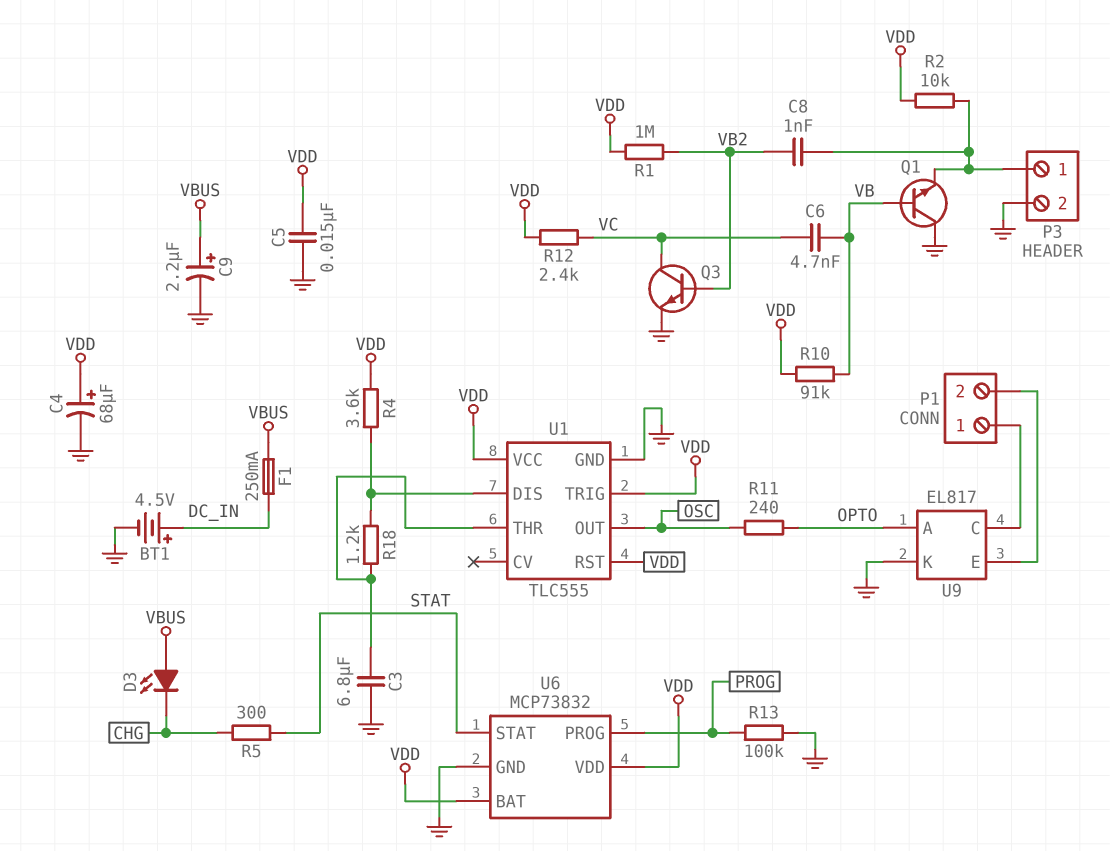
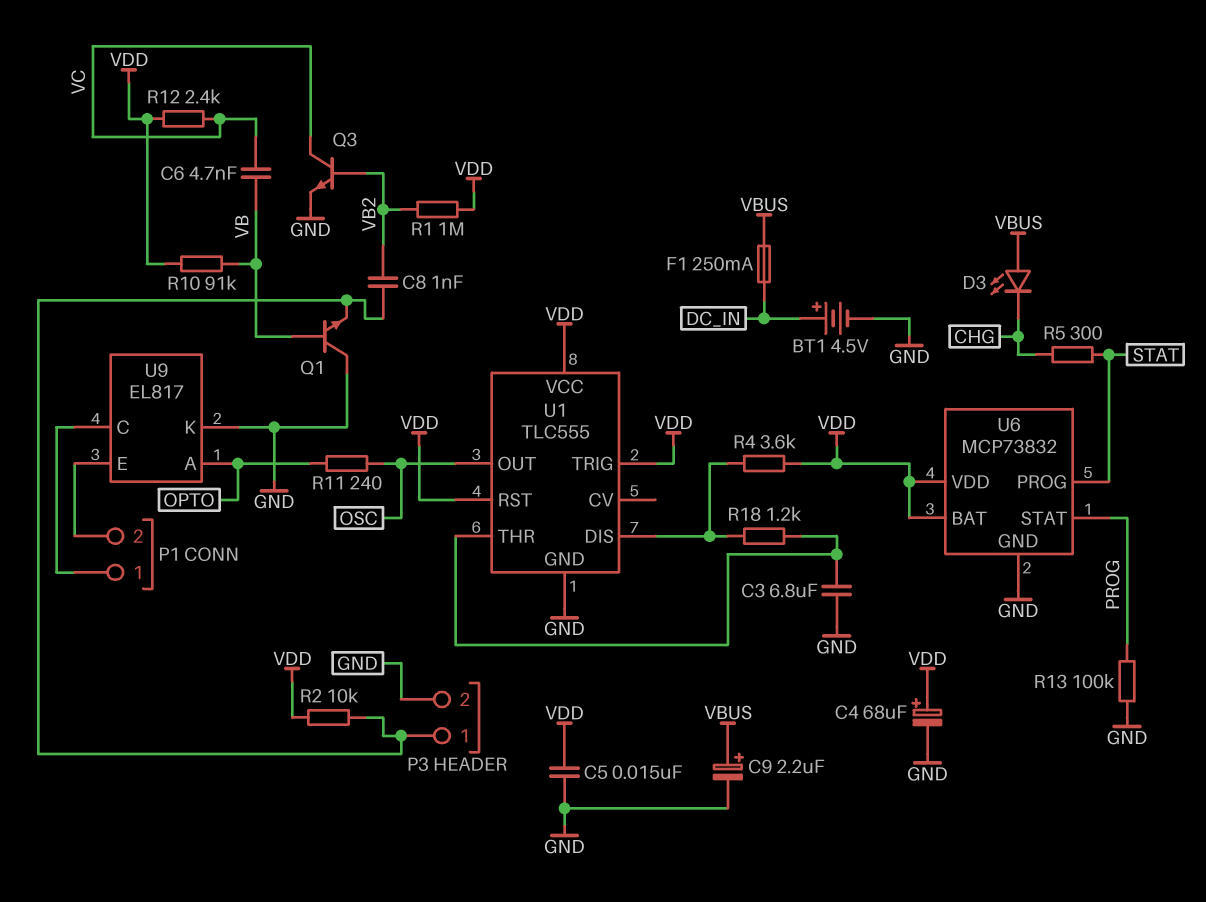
U6 pin PROG: PROG -> STAT
U6 pin STAT: STAT -> PROG

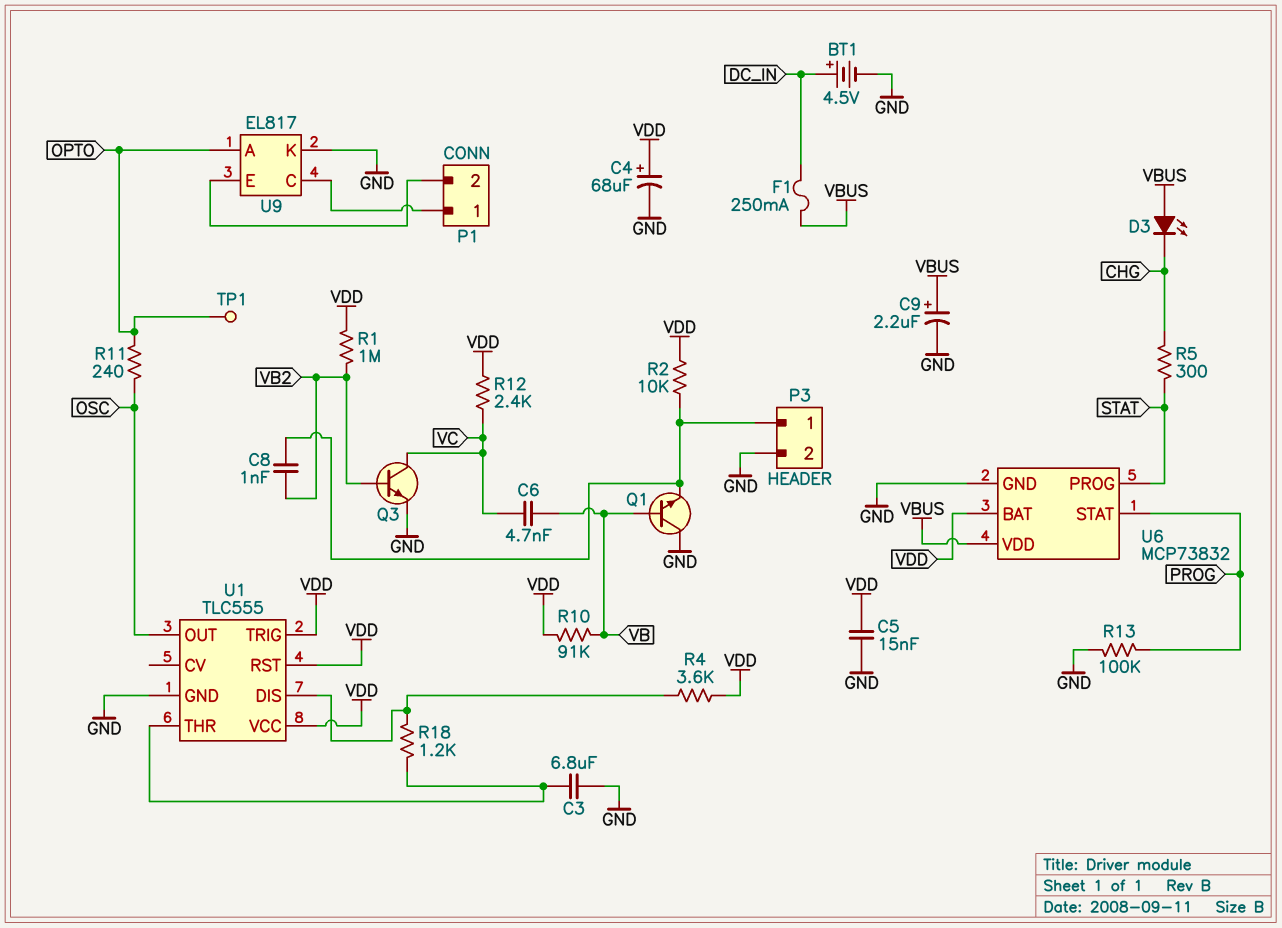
TP1: none -> test point (OPTO)
U6 pin VDD: VDD -> VBUS

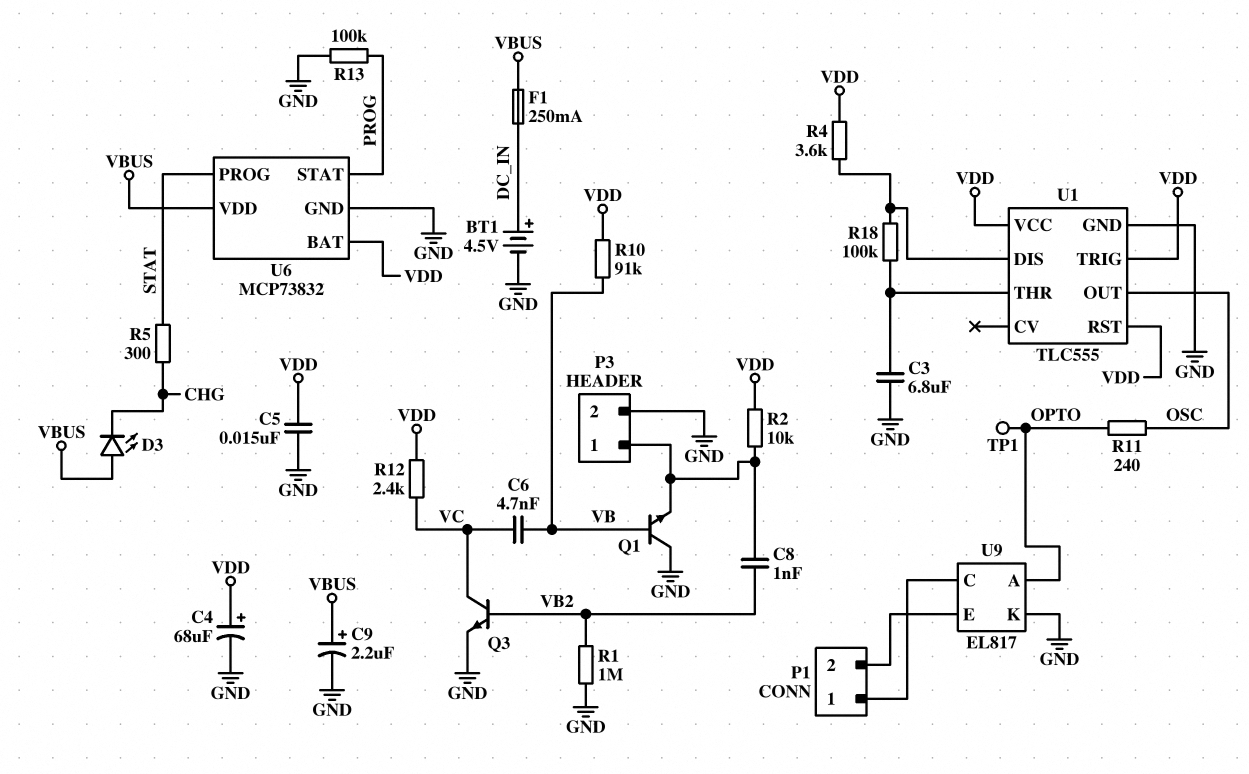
R1: 1M (VB2, VDD) -> 1M (GND, VB2)
R18: 1.2k (U1/DIS, U1/THR) -> 100k (U1/DIS, U1/THR)

